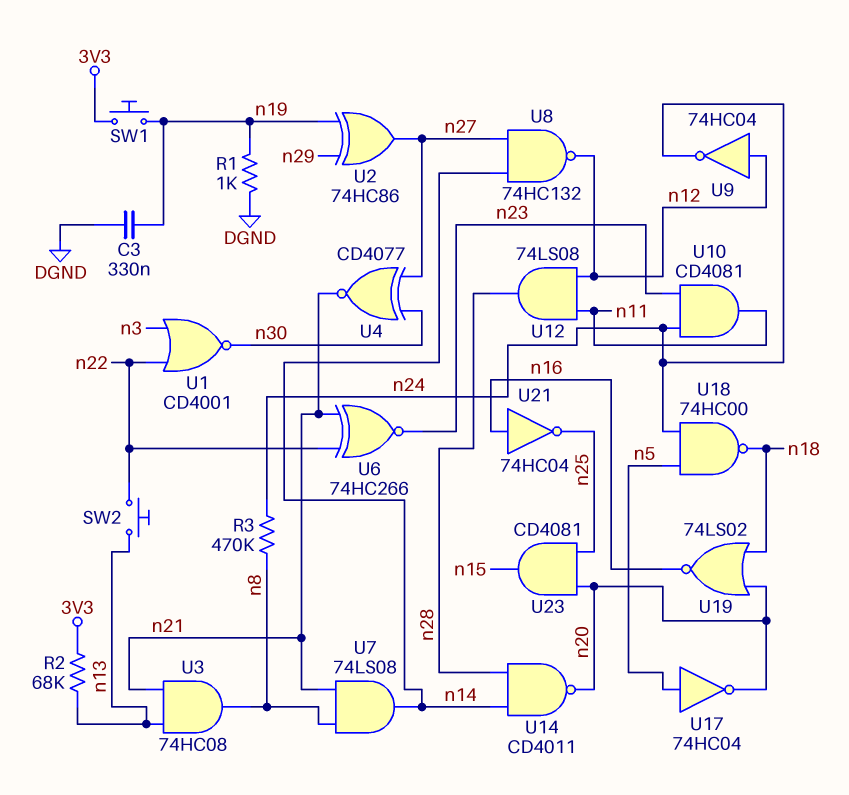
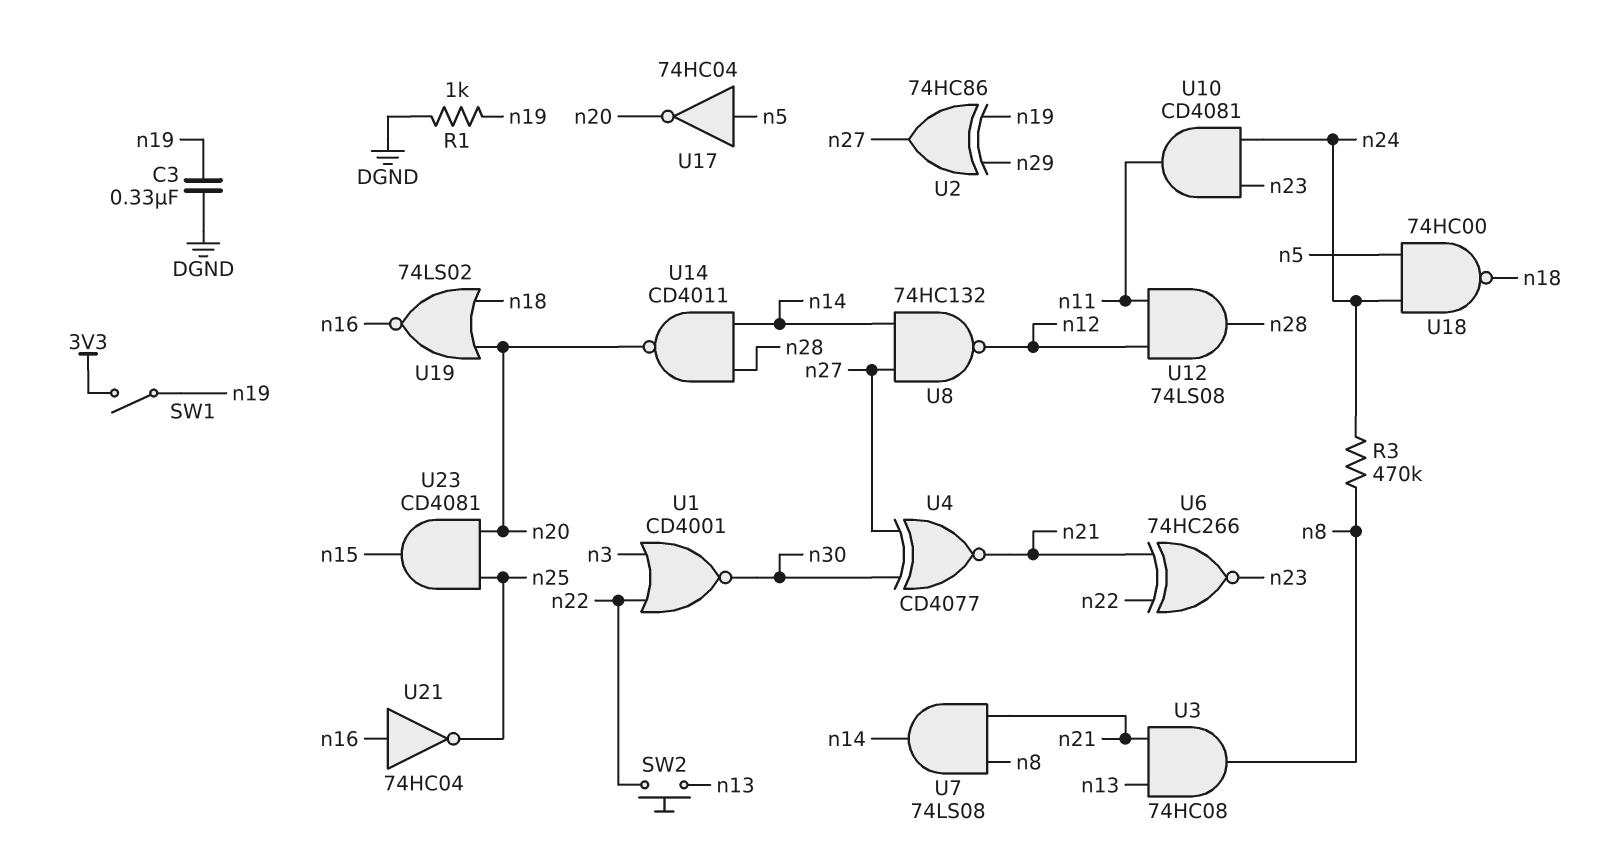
R2: 68k (3V3, n13) -> none
SW1: button (3V3, n19) -> switch (3V3, n19)
U9: NOT 74HC04 (in n12, out n24) -> none

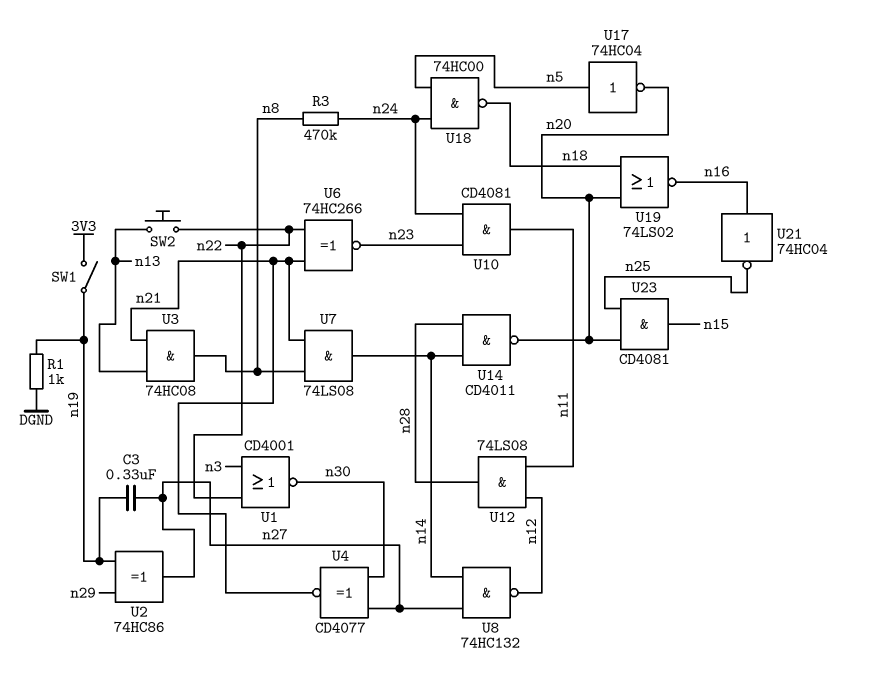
C3: 330nF (DGND, n19) -> 330nF (n19, n27)

